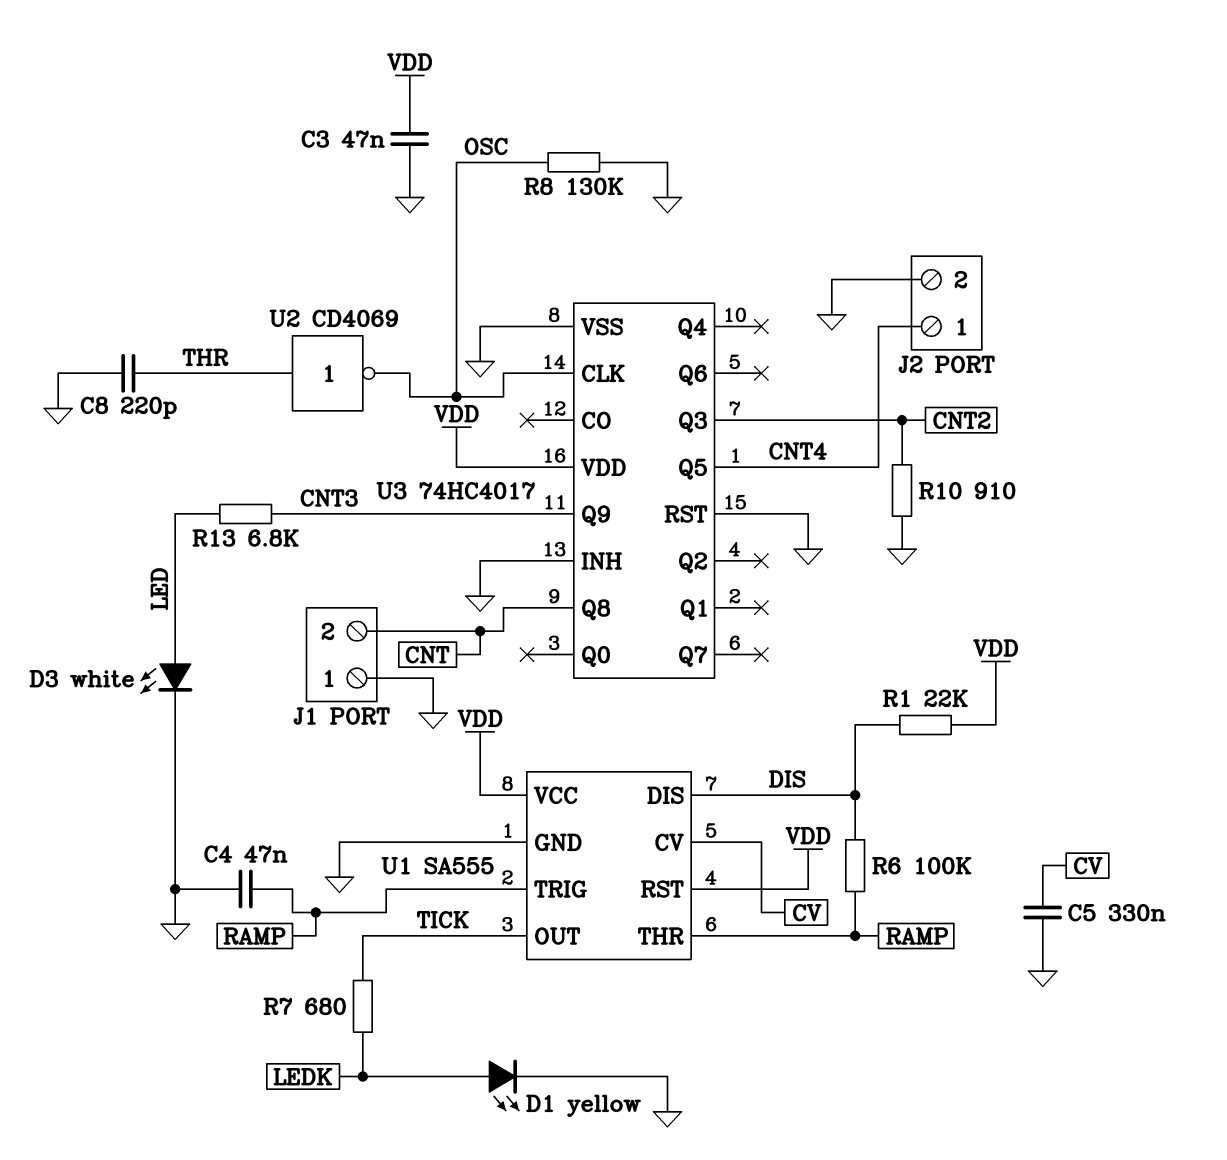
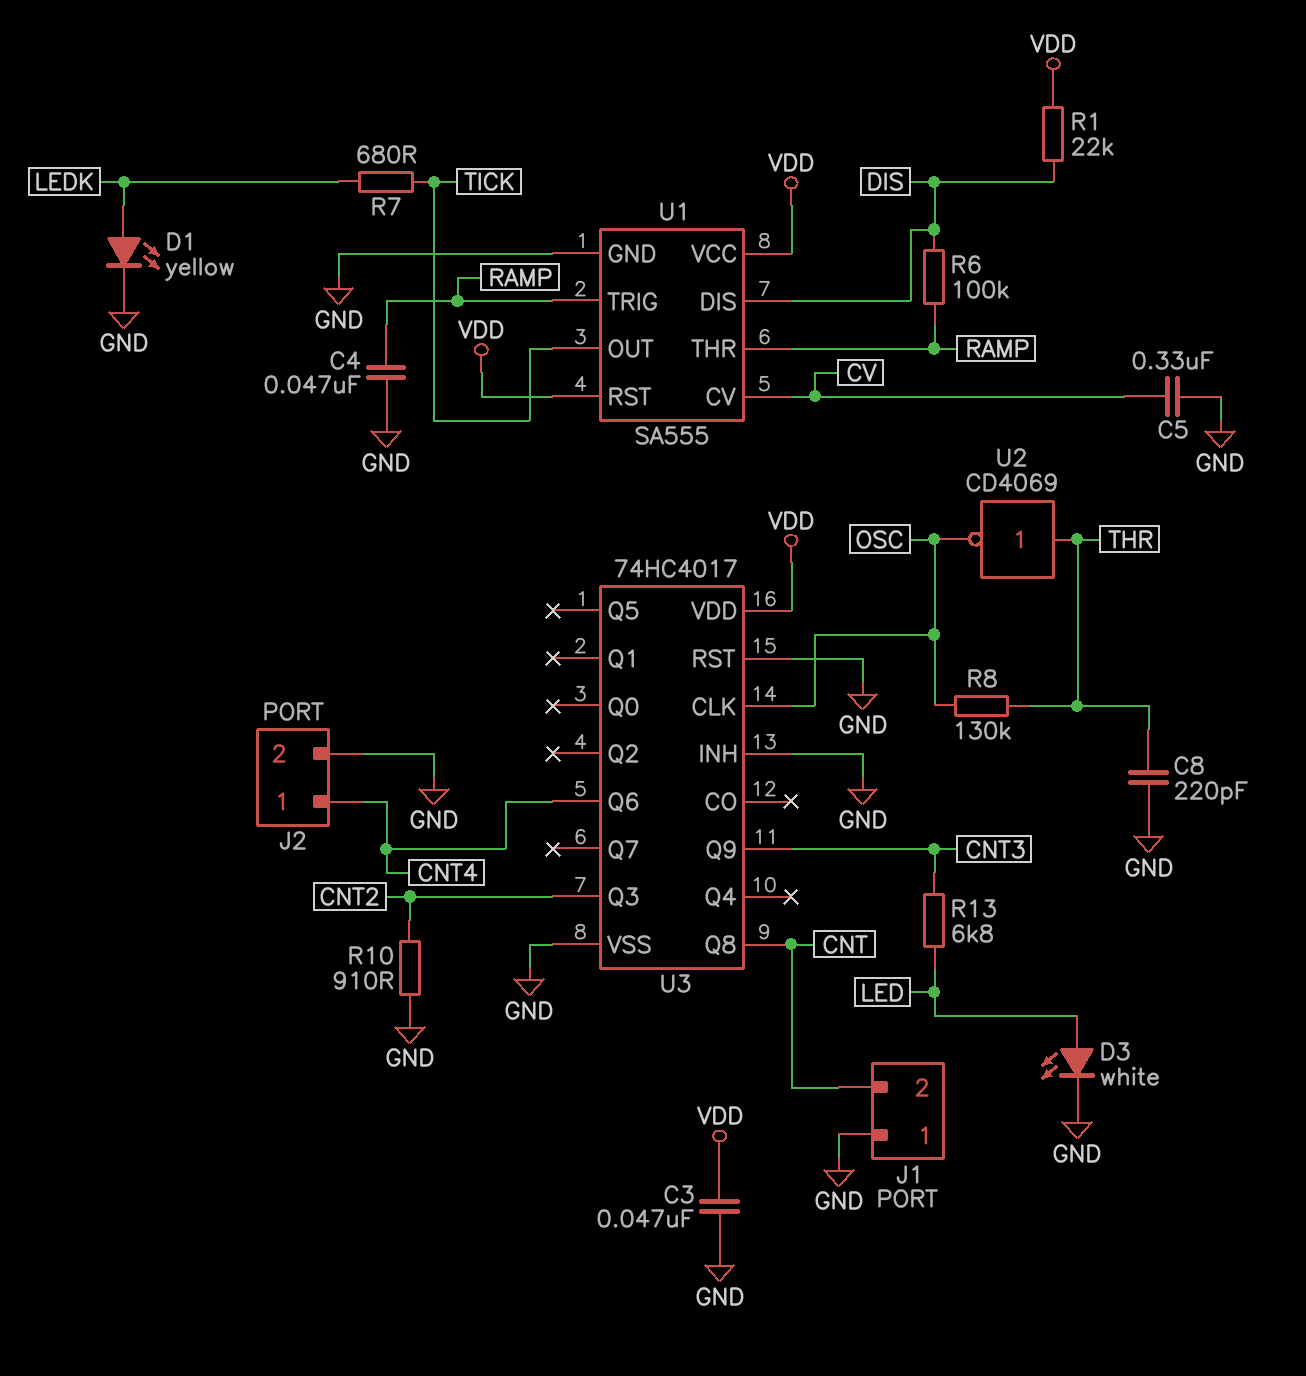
R8: 130k (GND, OSC) -> 130k (OSC, THR)
U3 pin Q5: CNT4 -> none
U3 pin Q6: none -> CNT4

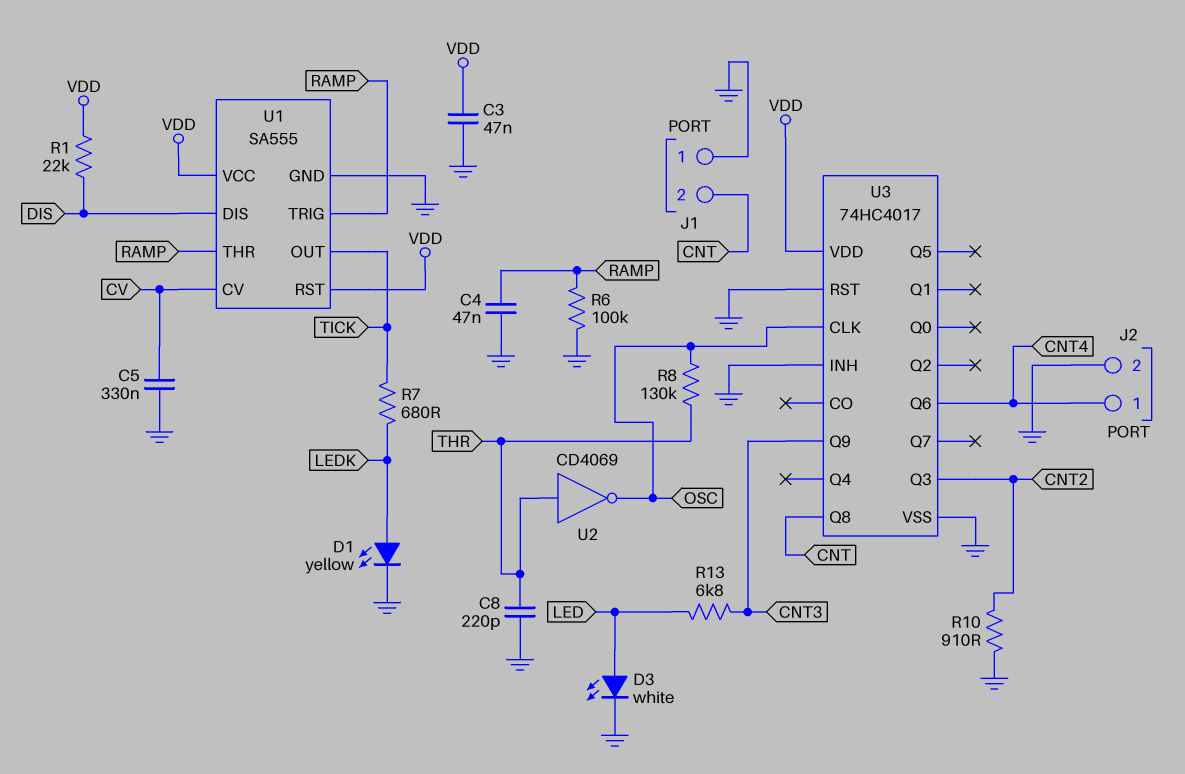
R6: 100k (DIS, RAMP) -> 100k (GND, RAMP)

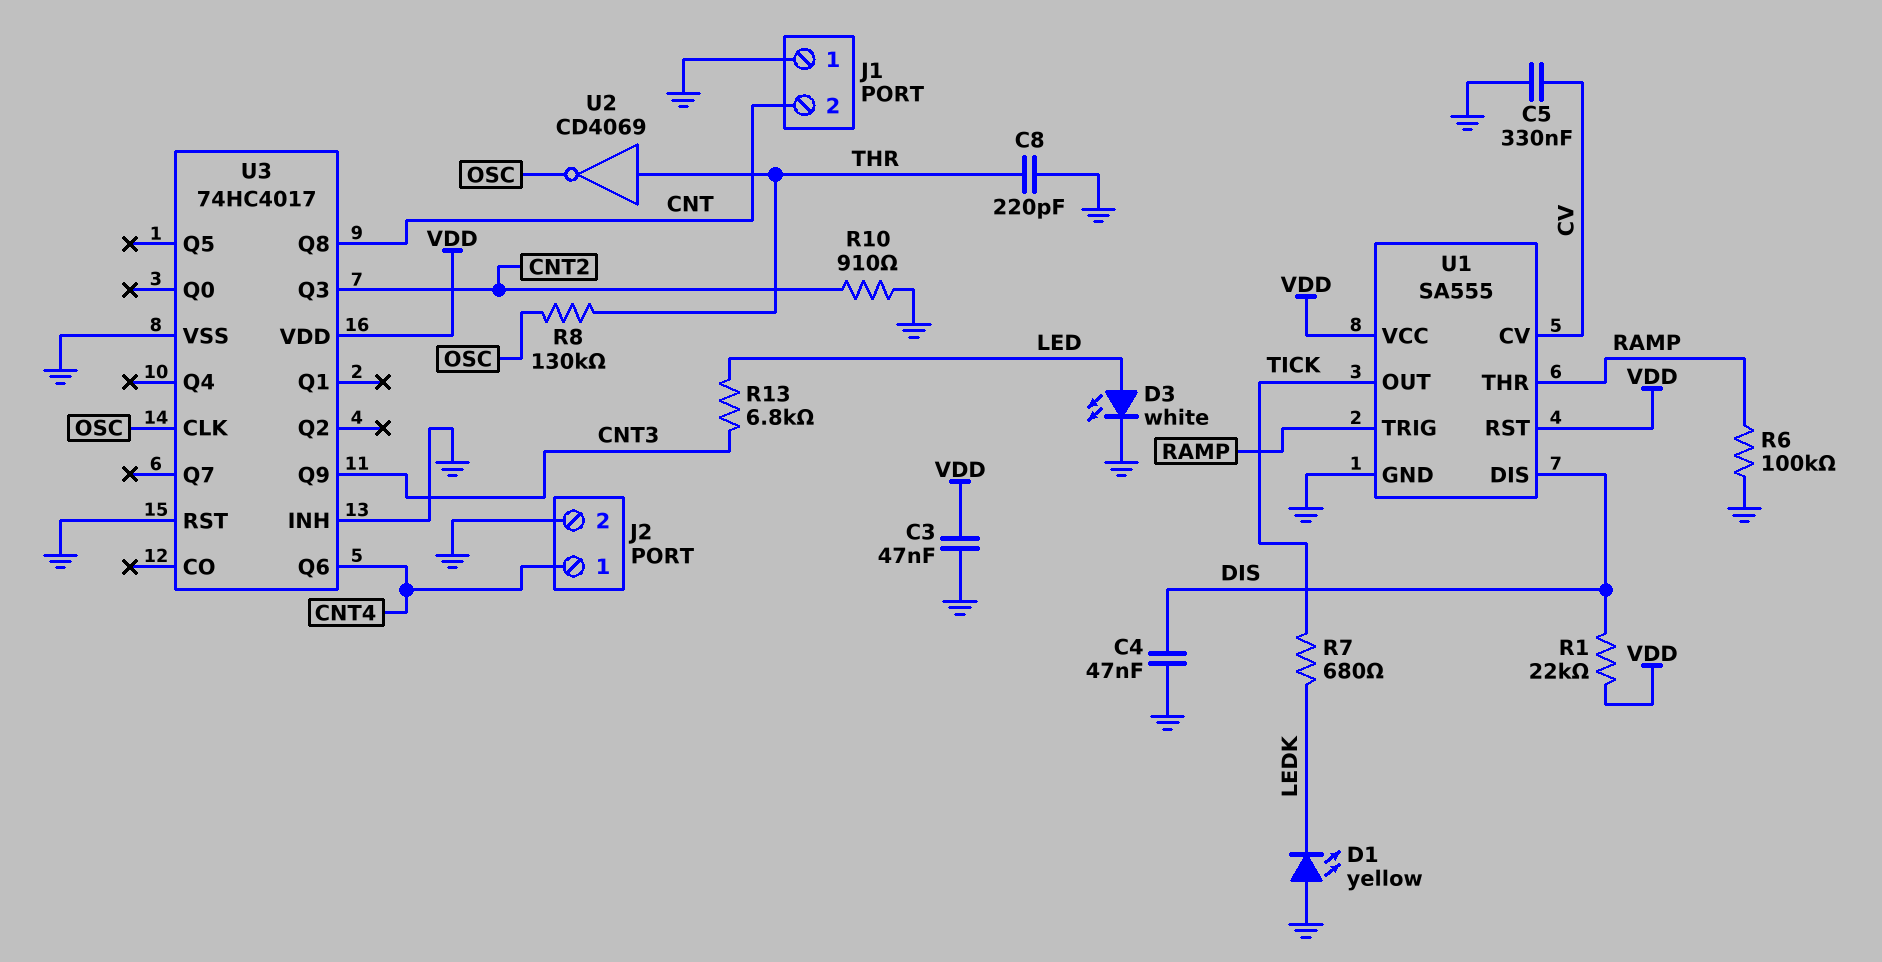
C4: 47nF (GND, RAMP) -> 47nF (DIS, GND)
D1: LED yellow (A LEDK, K GND) -> LED yellow (A GND, K LEDK)

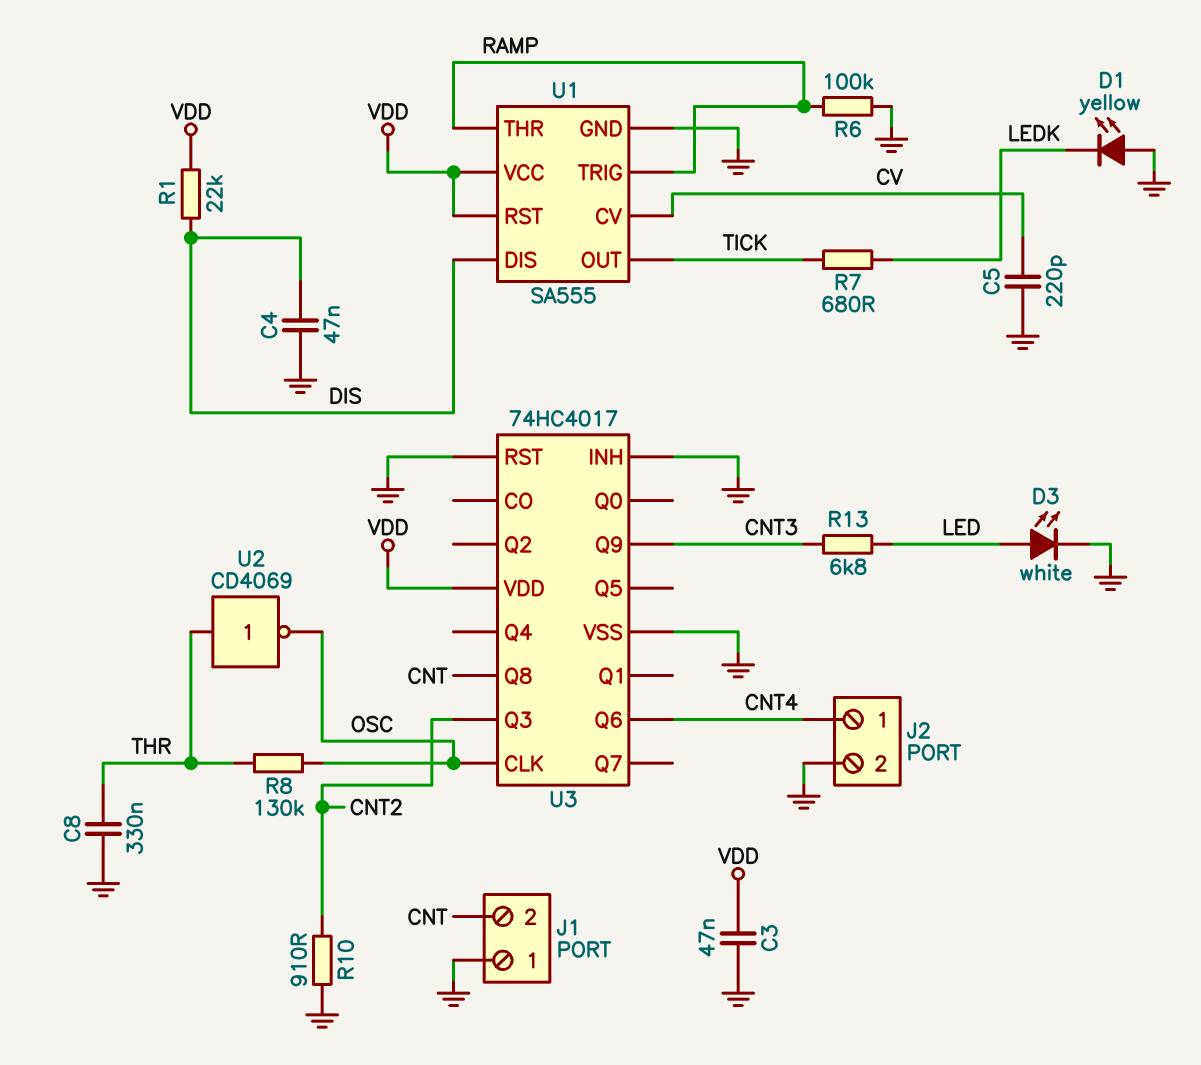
C5: 330nF (CV, GND) -> 220pF (CV, GND)
C8: 220pF (GND, THR) -> 330nF (GND, THR)

